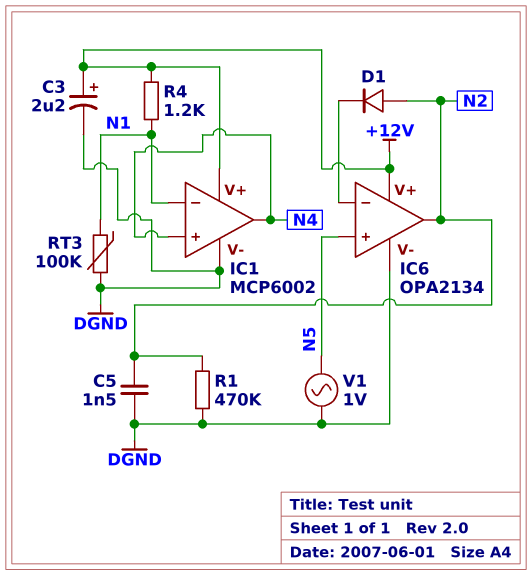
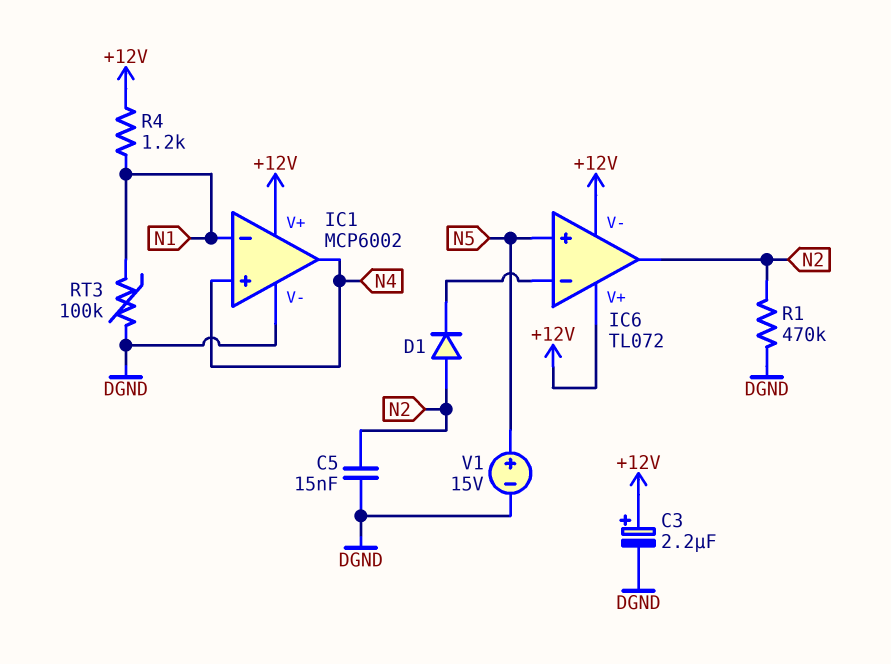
C5: 1.5nF (DGND, N2) -> 15nF (DGND, N2)
IC6: OPA2134 -> TL072
IC6 pin V-: DGND -> +12V
V1: AC 1V (DGND, N5) -> 15V (plus N5, minus DGND)

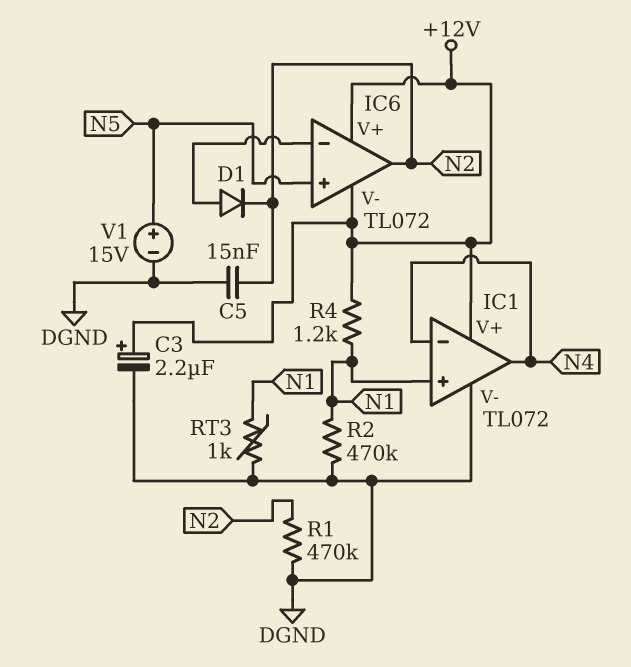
D1: diode (A N2, K IC6/in-) -> diode (A IC6/in-, K N2)
IC1: MCP6002 -> TL072
IC1 pin in+: N4 -> N1
IC1 pin in-: N1 -> N4
R2: none -> 470k (DGND, N1)
RT3: 100k (DGND, N1) -> 1k (DGND, N1)

